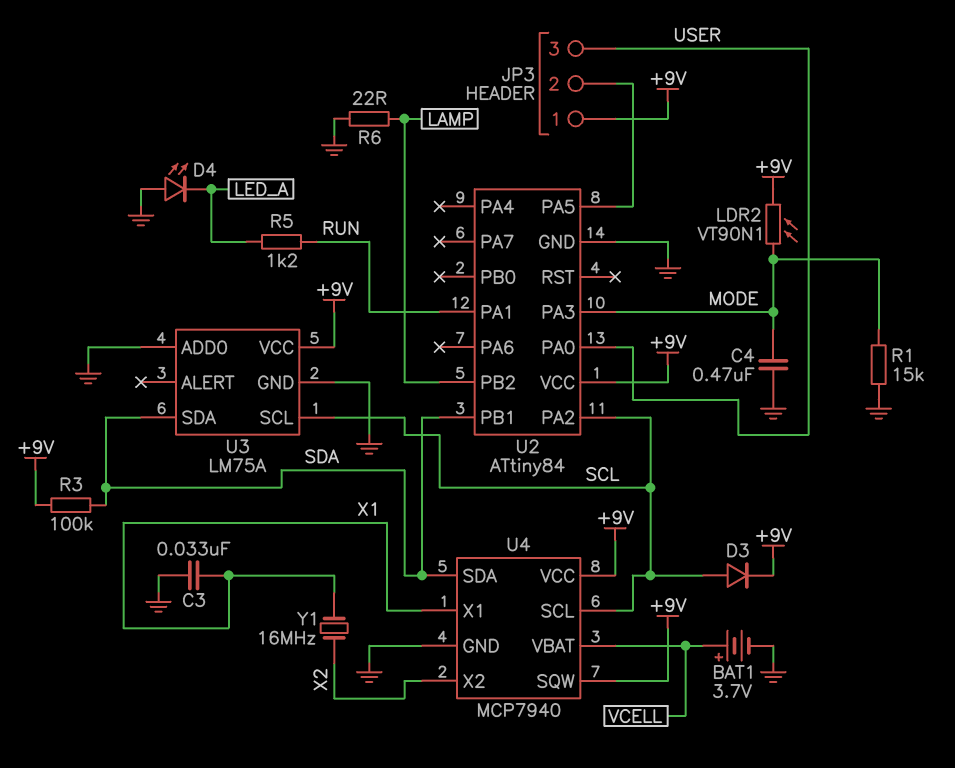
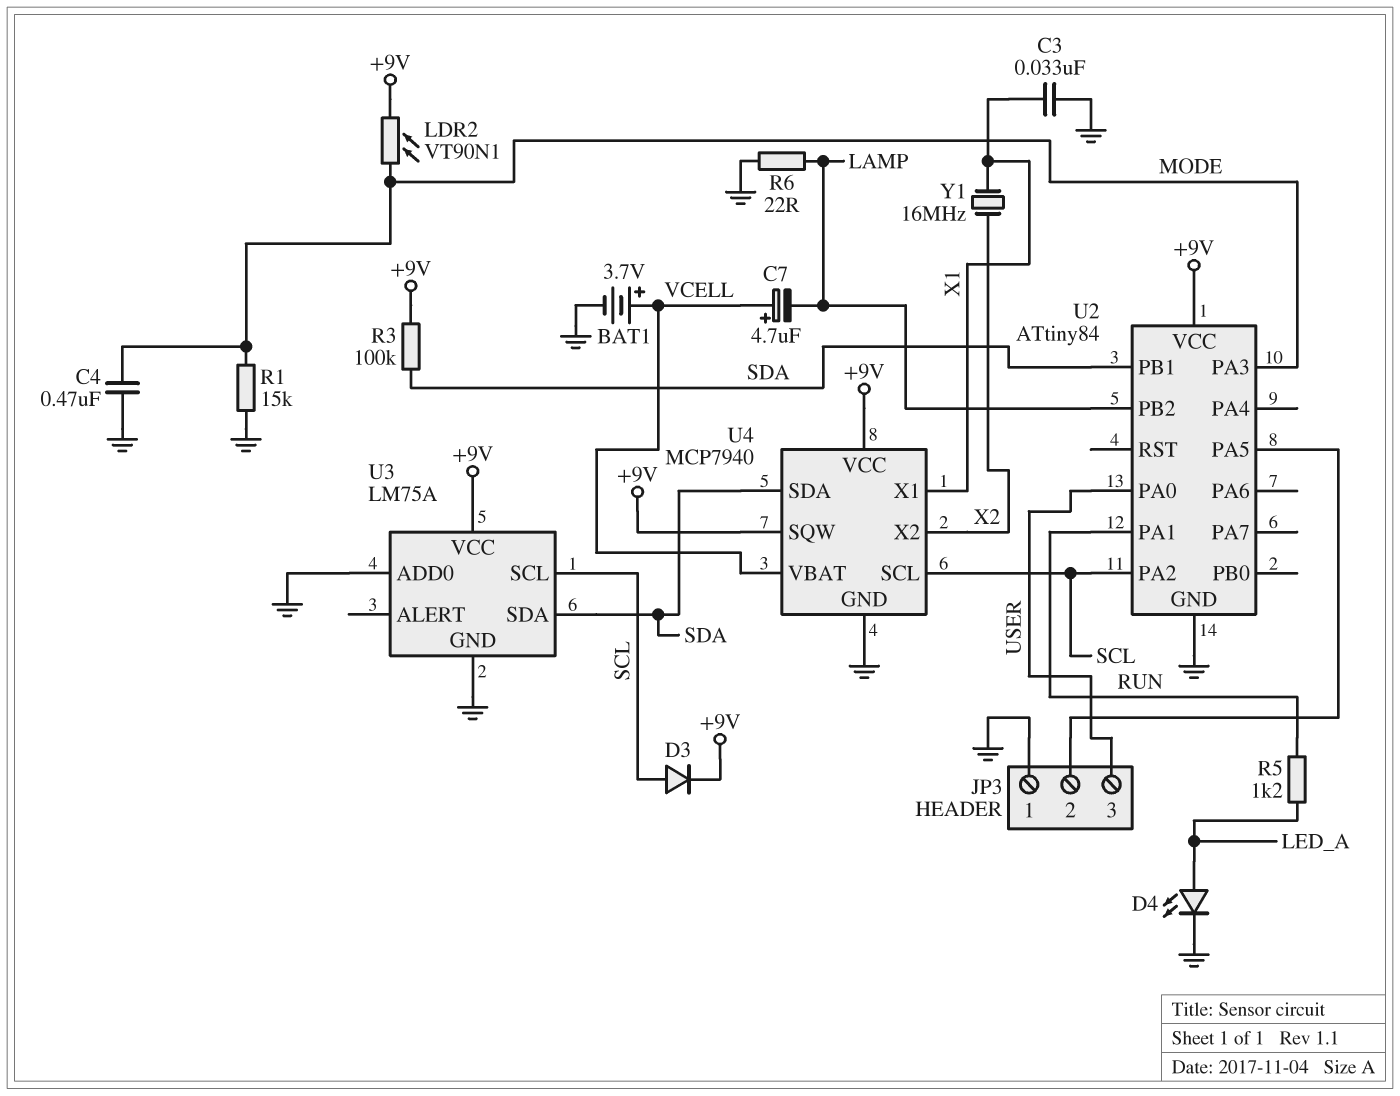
C7: none -> 4.7uF (plus VCELL, minus LAMP)
D4: LED (A GND, K LED_A) -> LED (A LED_A, K GND)
JP3 pin 1: +9V -> GND

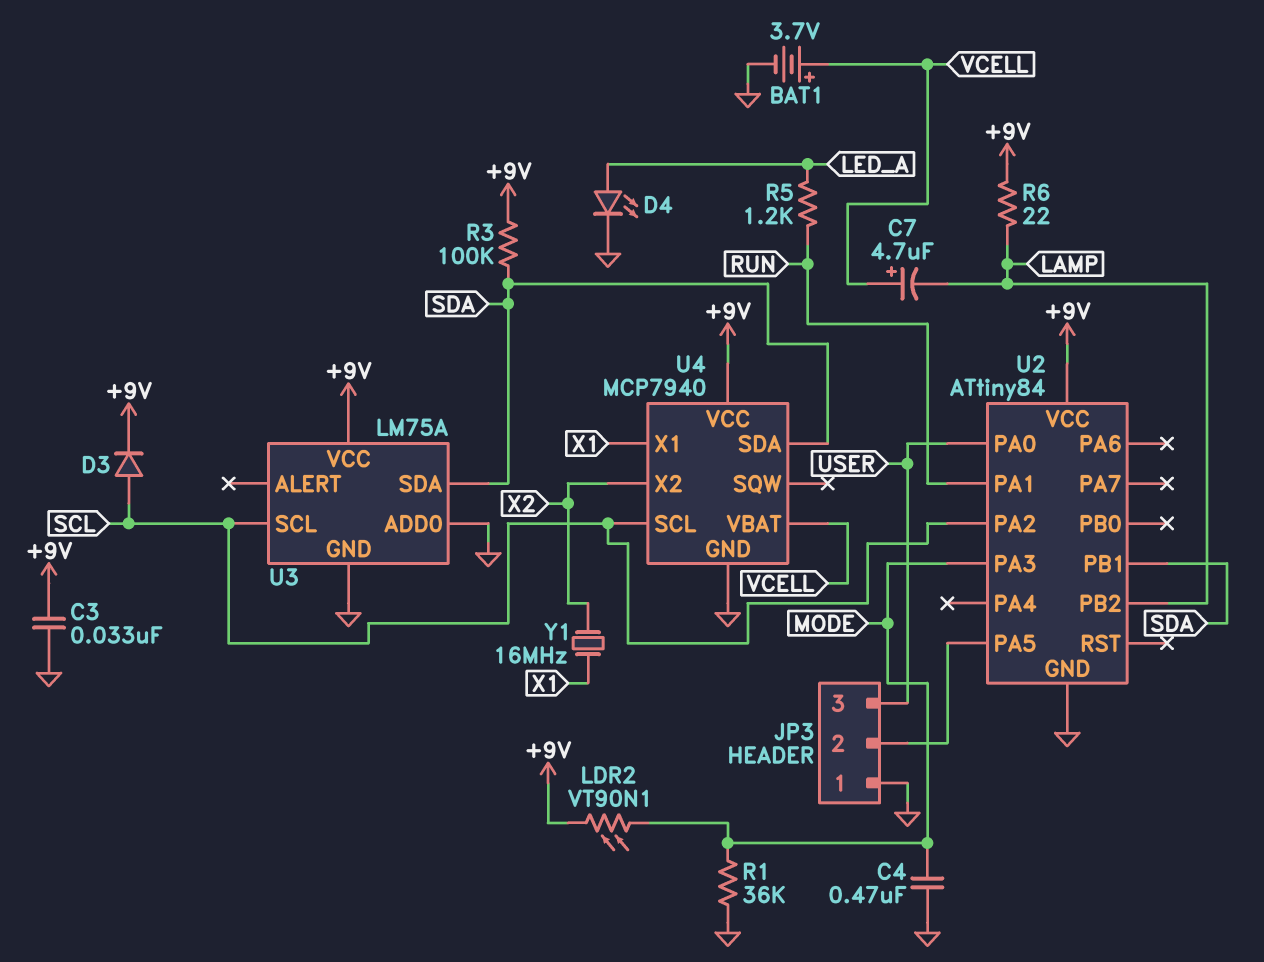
C3: 33nF (GND, X1) -> 33nF (+9V, GND)
R1: 15k (GND, MODE) -> 36k (GND, MODE)
R6: 22 (GND, LAMP) -> 22 (+9V, LAMP)
U4 pin SQW: +9V -> none

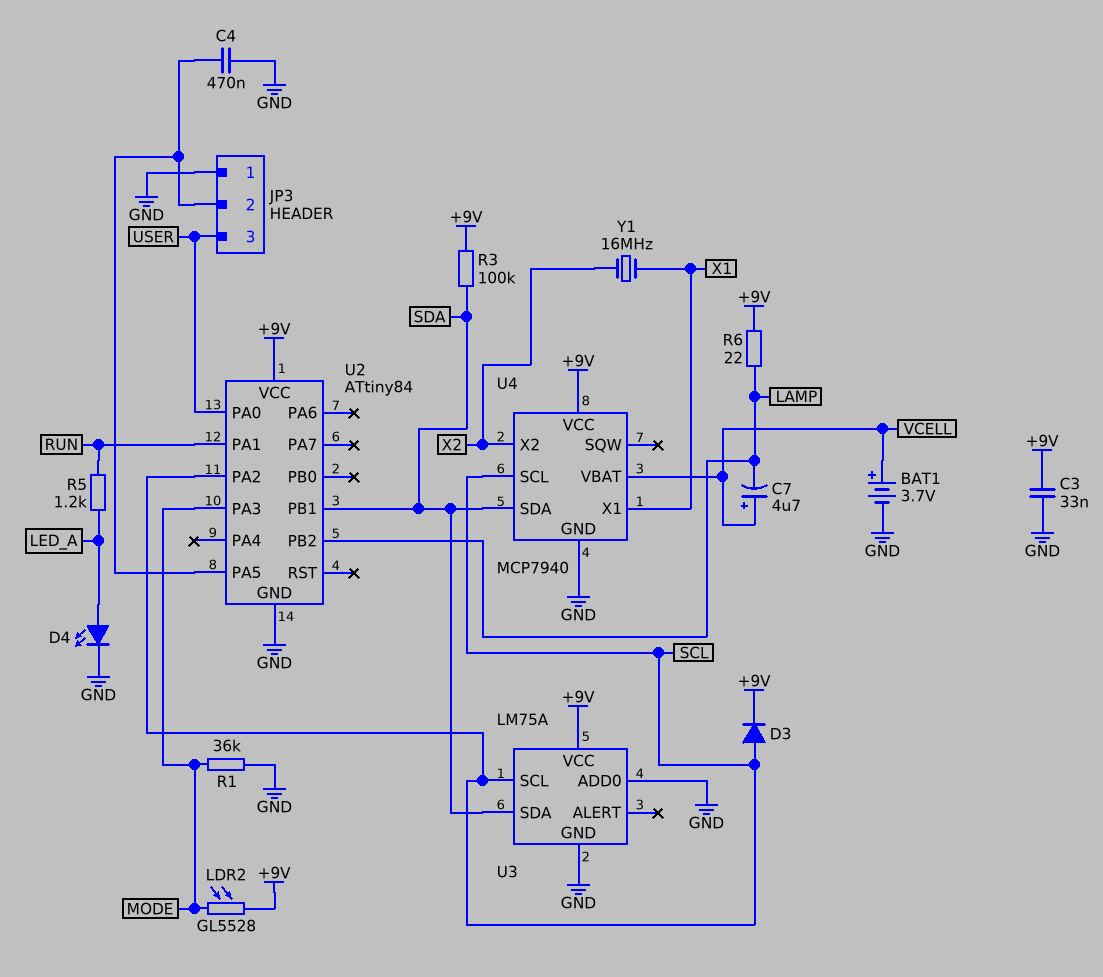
C4: 470nF (GND, MODE) -> 470nF (GND, JP3/2)
LDR2: VT90N1 (+9V, MODE) -> GL5528 (+9V, MODE)

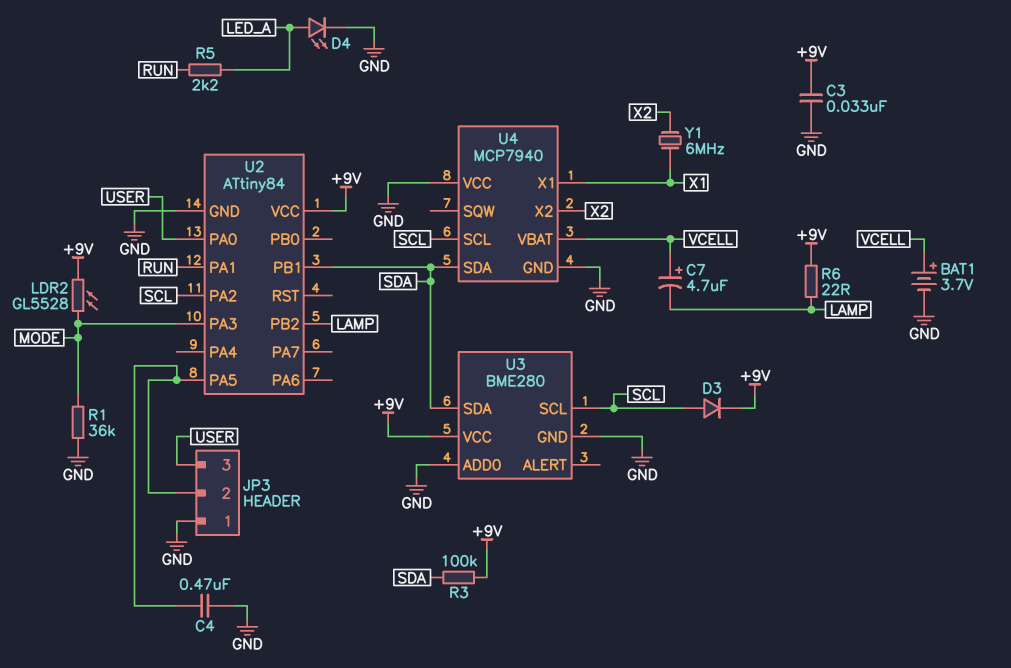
R5: 1.2k (LED_A, RUN) -> 2.2k (LED_A, RUN)
U3: LM75A -> BME280
U4 pin VCC: +9V -> GND
Y1: 16MHz (X1, X2) -> 6MHz (X1, X2)

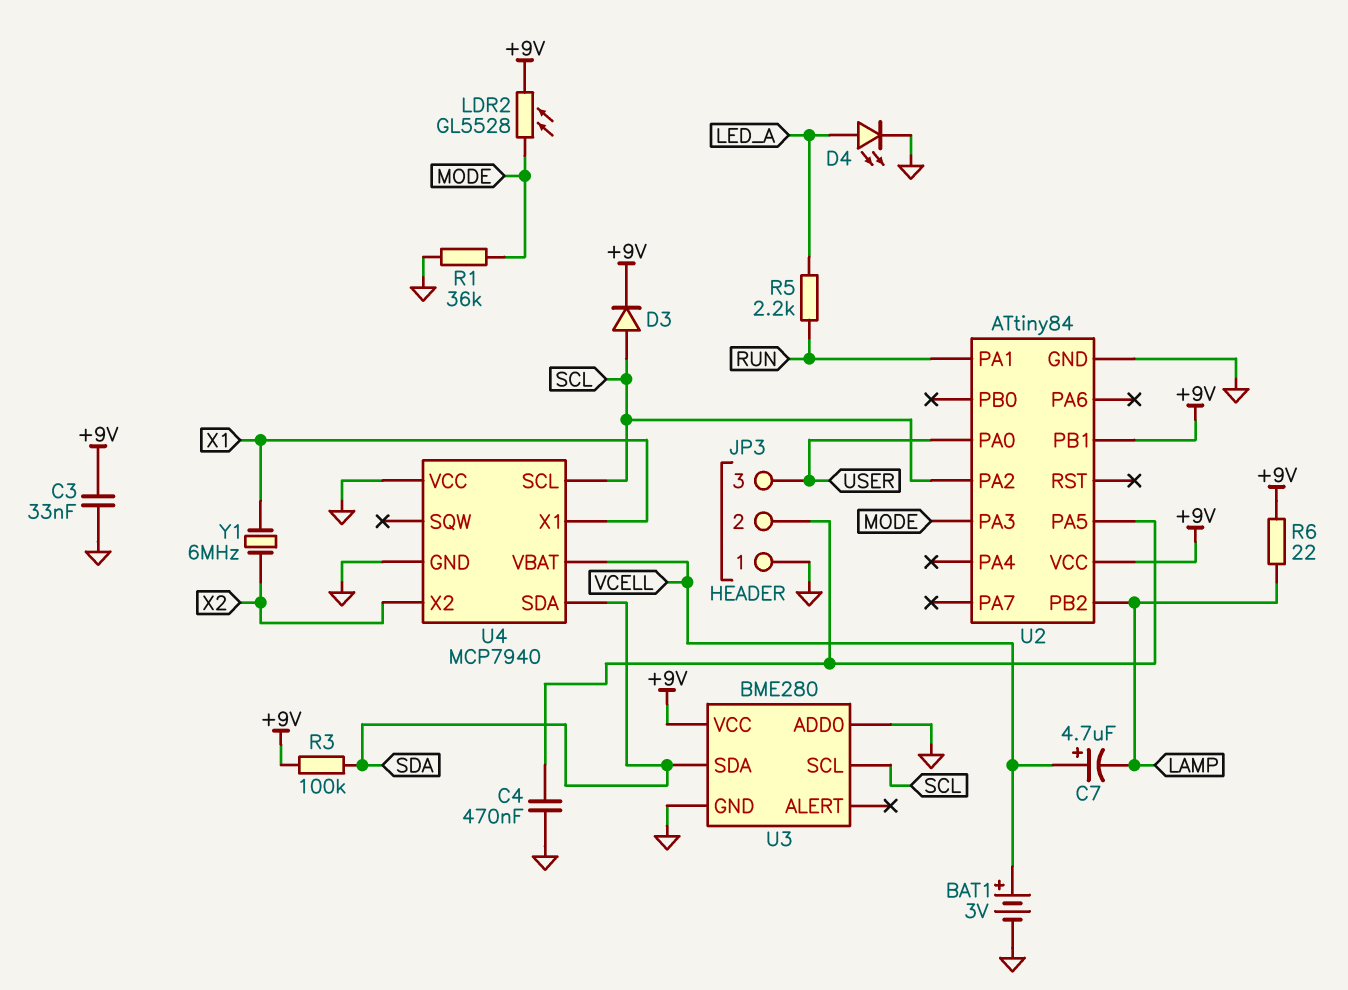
BAT1: 3.7V (plus VCELL, minus GND) -> 3V (plus VCELL, minus GND)
U2 pin PB1: SDA -> +9V

